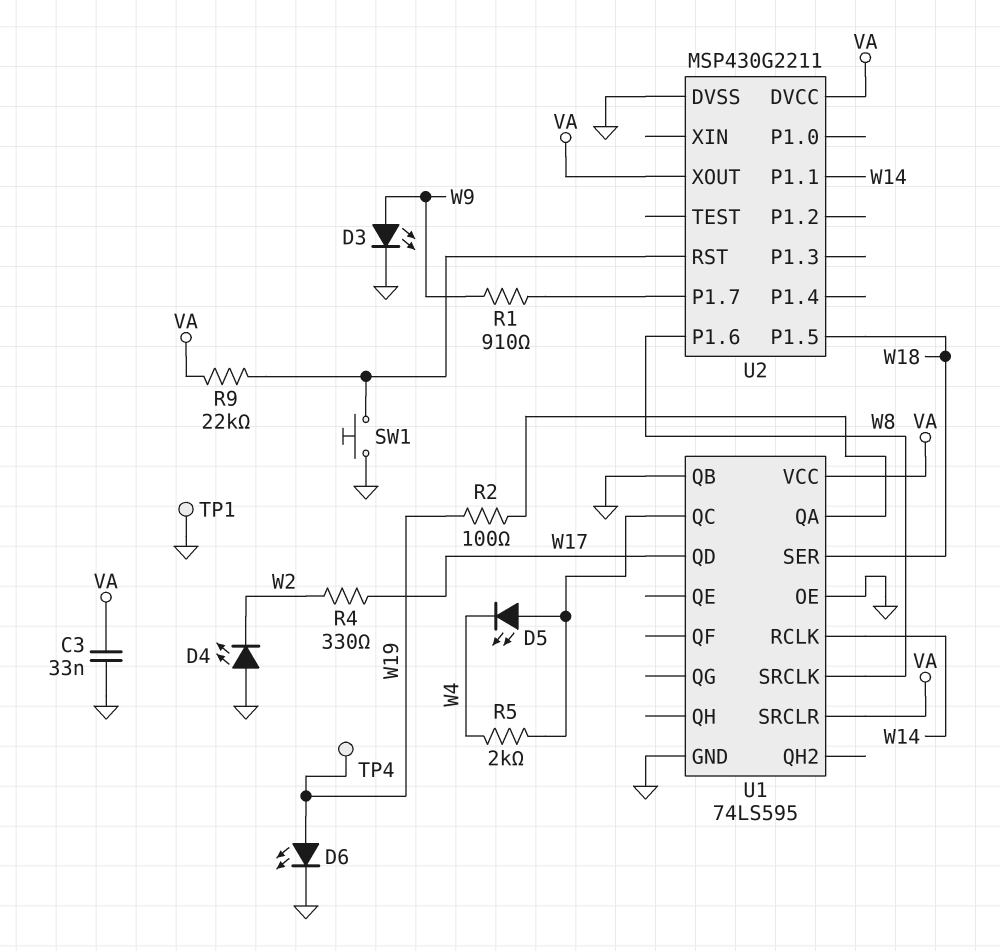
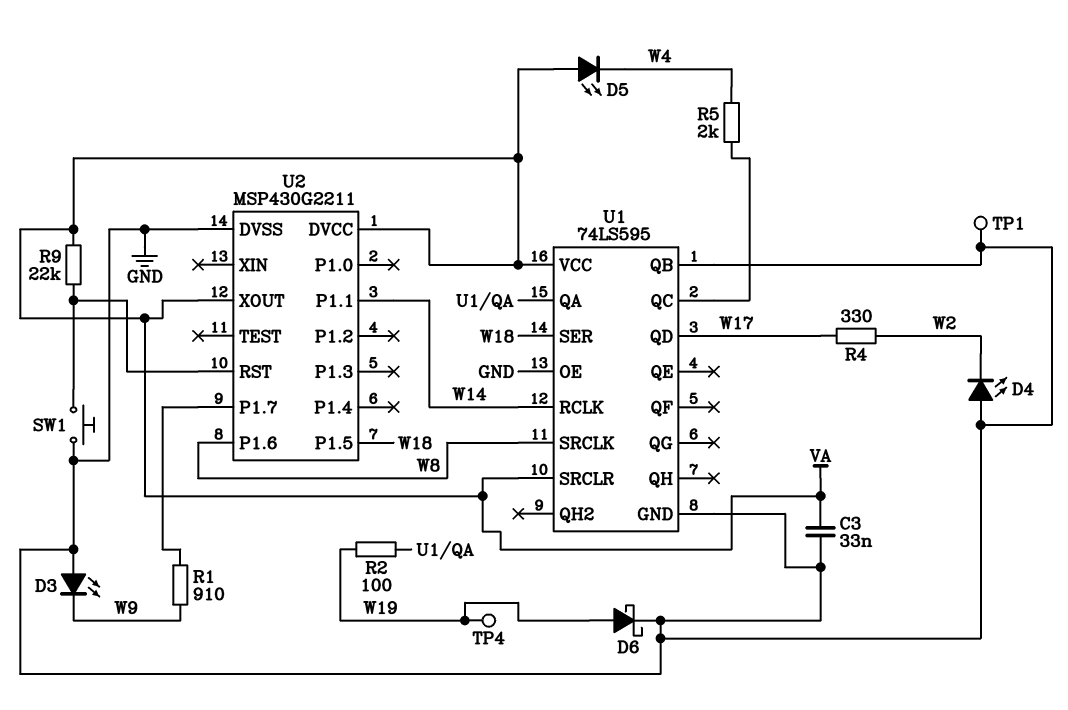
D3: LED (A W9, K GND) -> LED (A GND, K W9)
D5: LED (A U1/QC, K W4) -> LED (A VA, K W4)
D6: LED (A W19, K GND) -> schottky (A W19, K GND)

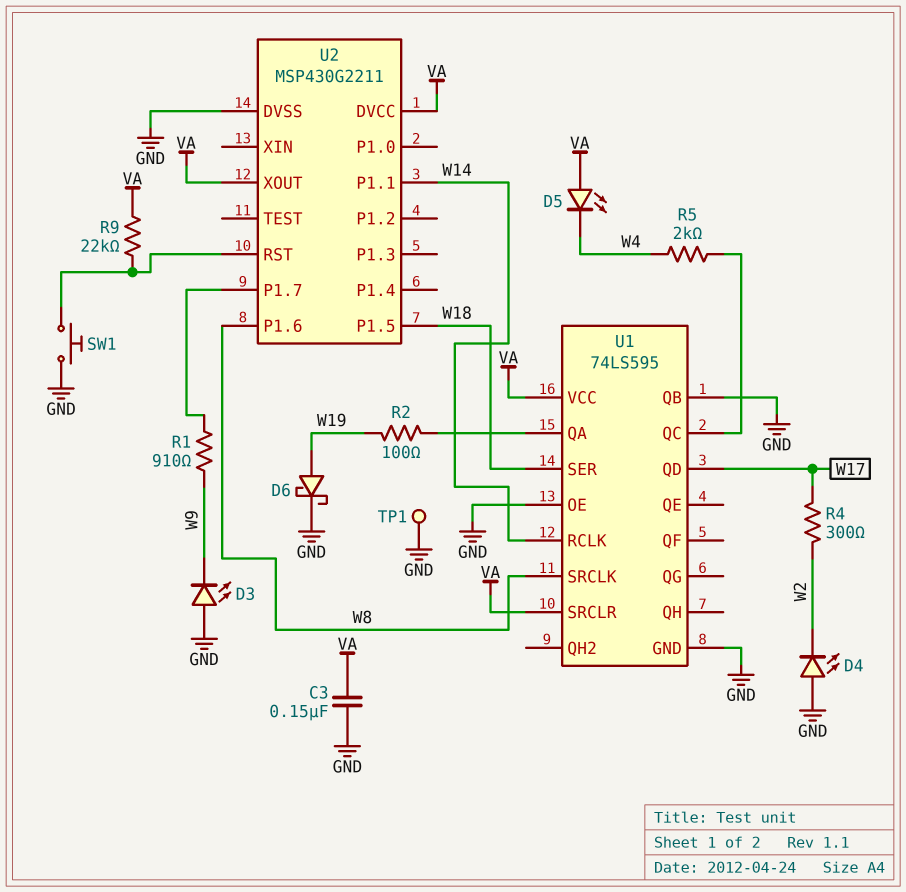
C3: 33nF (GND, VA) -> 150nF (GND, VA)
R4: 330 (W2, W17) -> 300 (W2, W17)
TP4: test point (W19) -> none

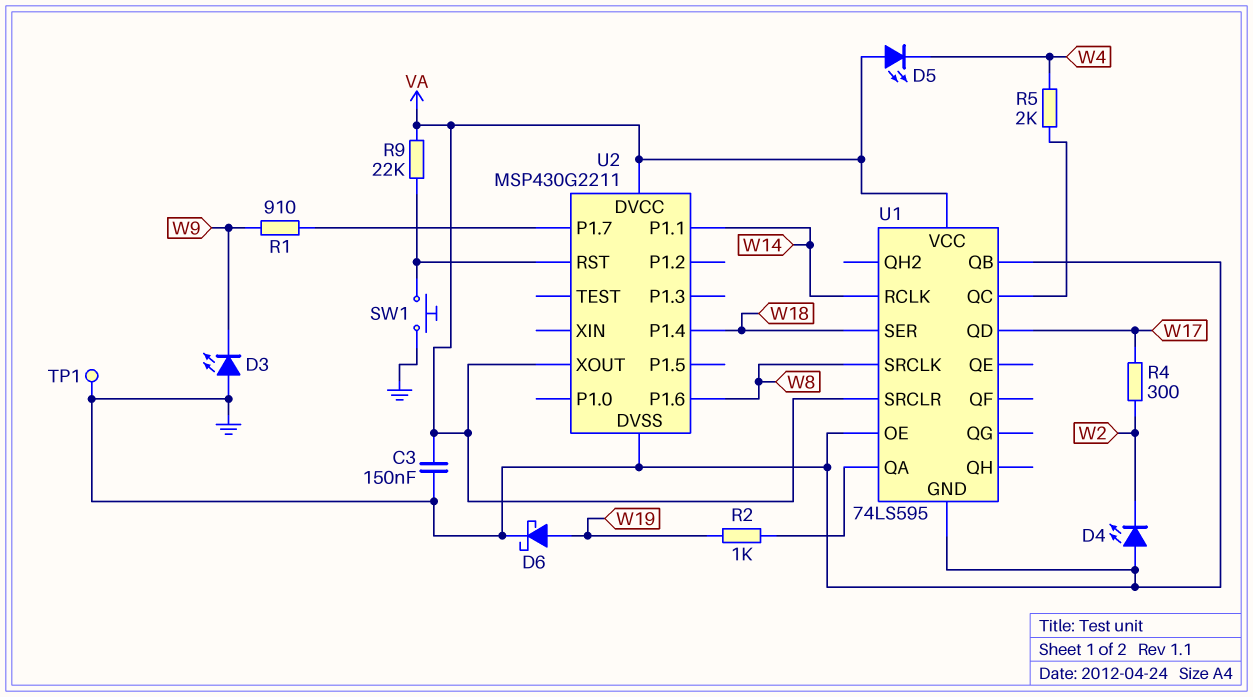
R2: 100 (U1/QA, W19) -> 1k (U1/QA, W19)
U2 pin P1.4: none -> W18
U2 pin P1.5: W18 -> none

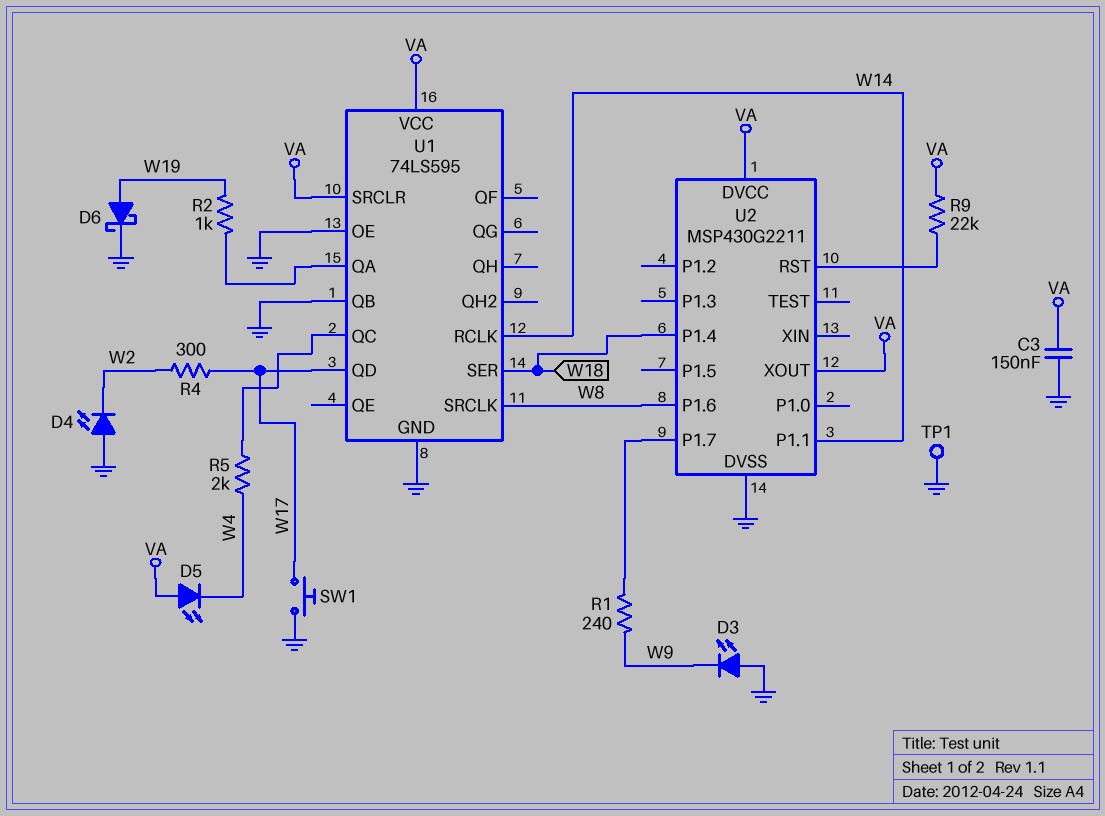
R1: 910 (U2/P1.7, W9) -> 240 (U2/P1.7, W9)
SW1: button (GND, U2/RST) -> button (GND, W17)

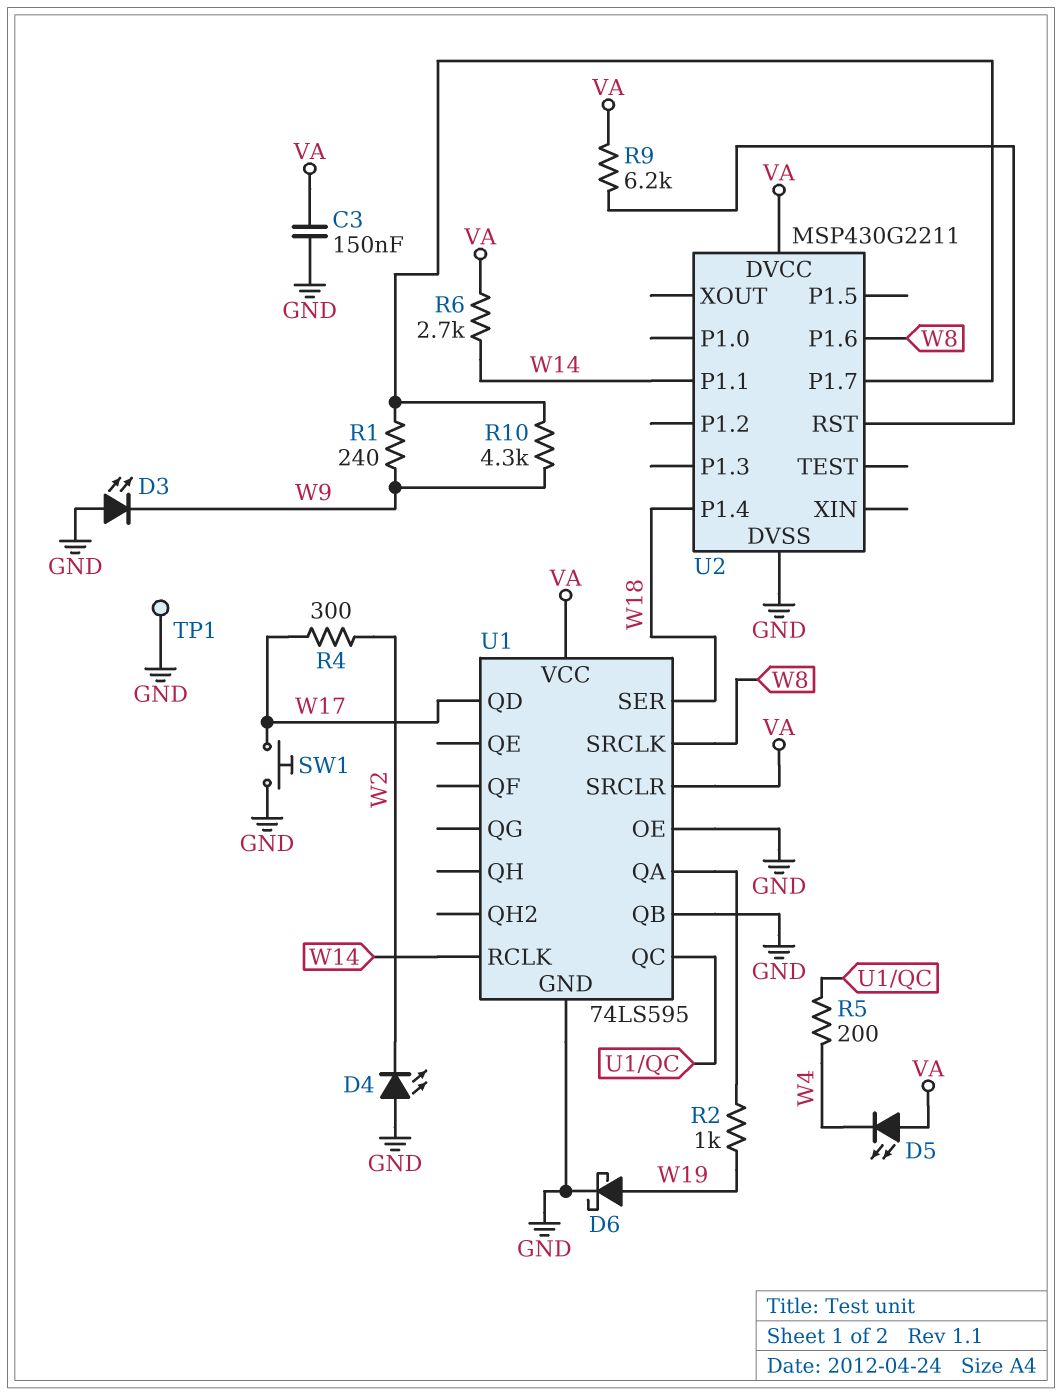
R5: 2k (U1/QC, W4) -> 200 (U1/QC, W4)
R6: none -> 2.7k (VA, W14)
R9: 22k (U2/RST, VA) -> 6.2k (U2/RST, VA)
R10: none -> 4.3k (U2/P1.7, W9)
U2 pin XOUT: VA -> none

